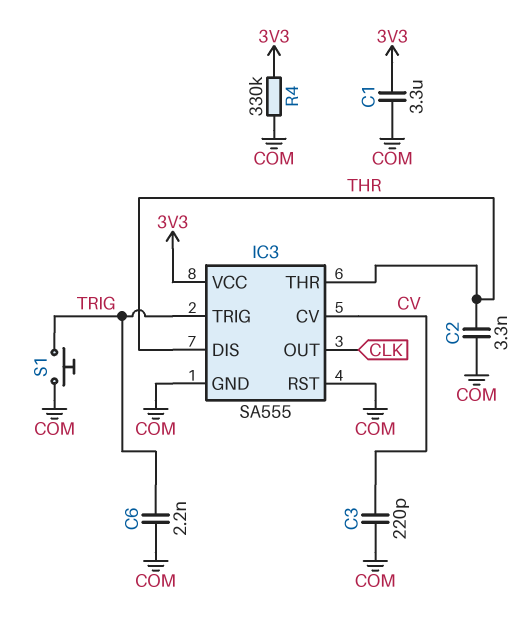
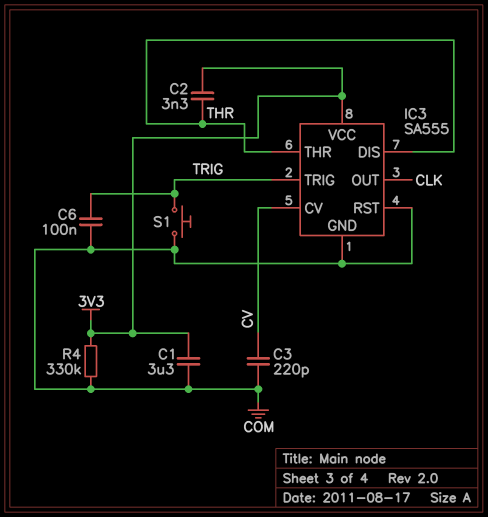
C2: 3.3nF (COM, THR) -> 3.3nF (3V3, THR)
C6: 2.2nF (COM, TRIG) -> 100nF (COM, TRIG)

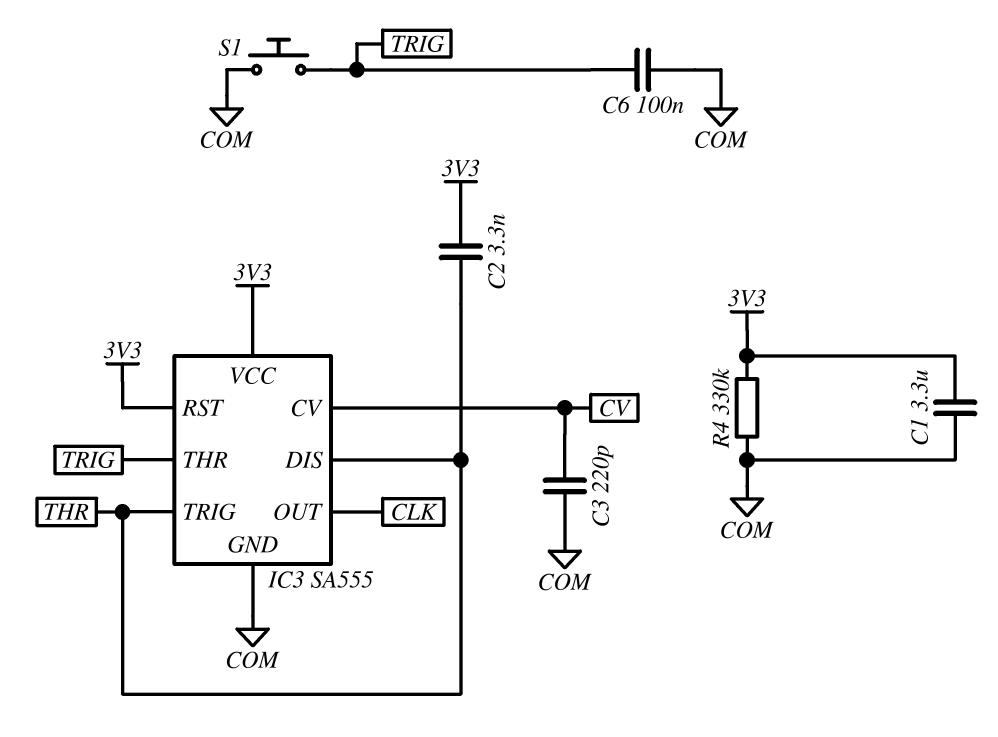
IC3 pin RST: COM -> 3V3
IC3 pin THR: THR -> TRIG
IC3 pin TRIG: TRIG -> THR

